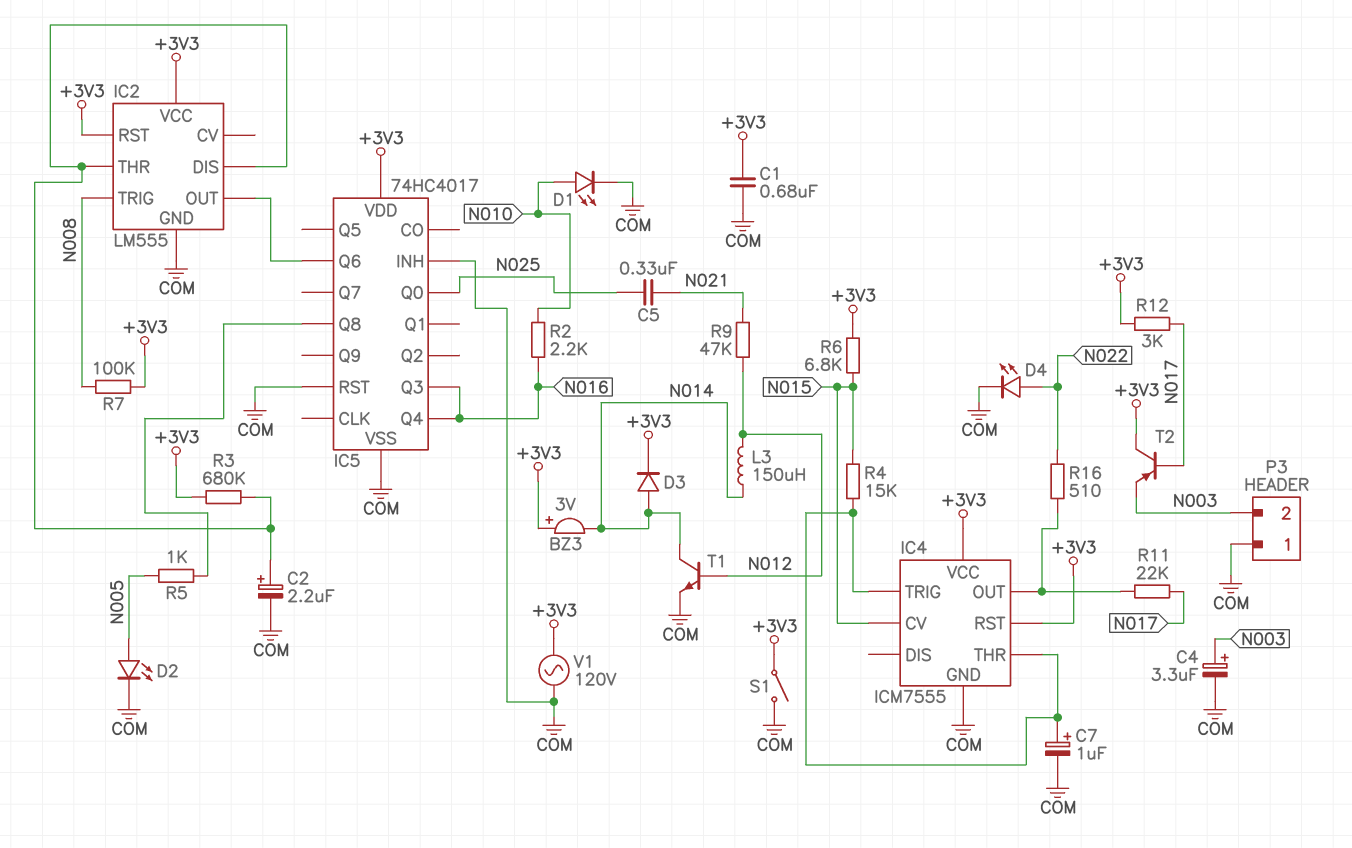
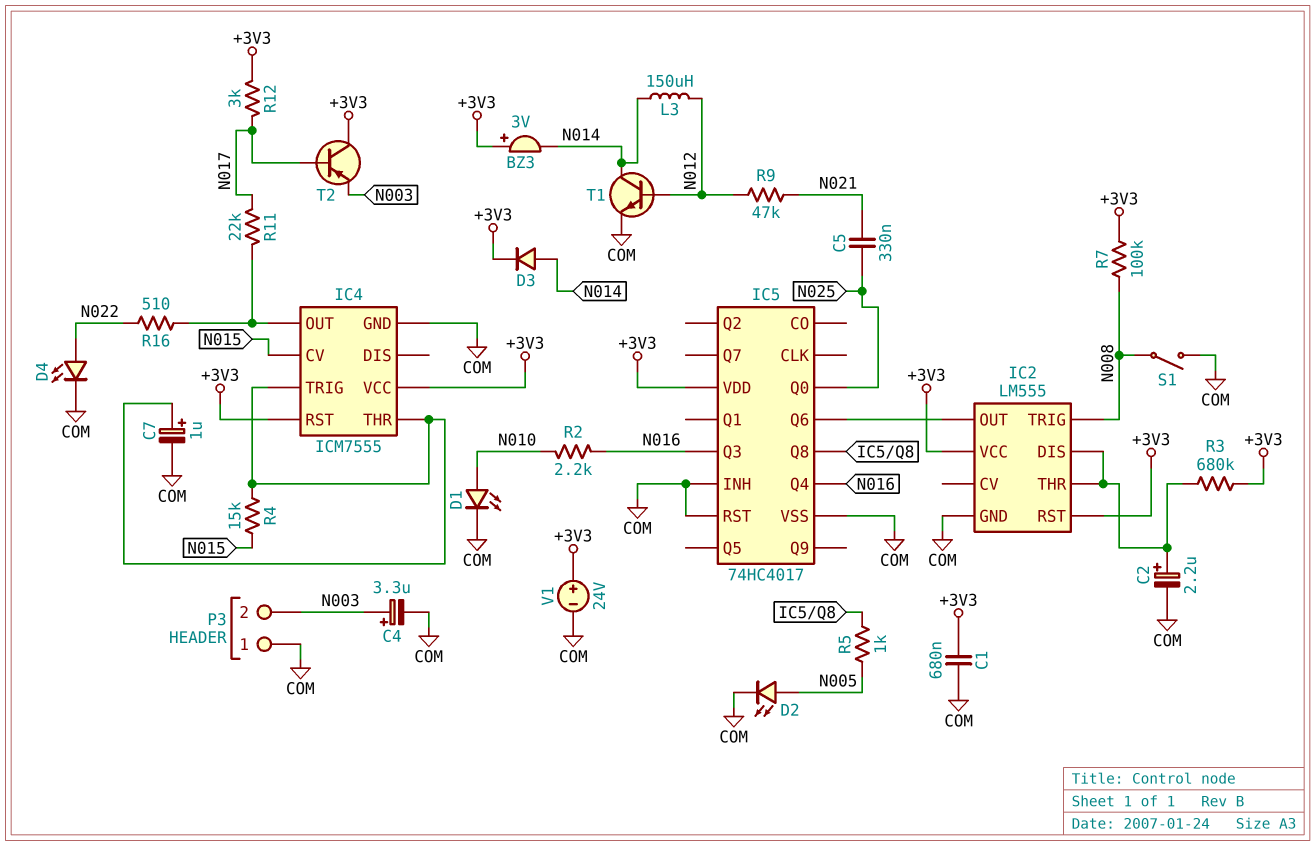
R6: 6.8k (+3V3, N015) -> none
S1: switch (+3V3, COM) -> switch (COM, N008)
V1: AC 120V (+3V3, COM) -> 24V (plus +3V3, minus COM)

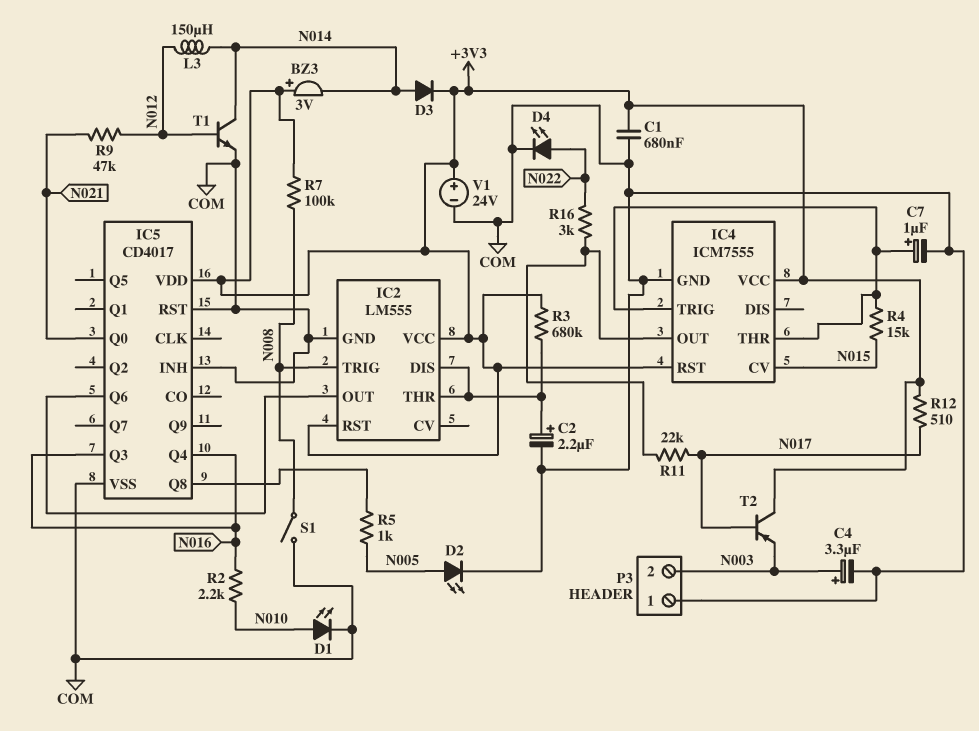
C5: 330nF (N021, N025) -> none
IC5: 74HC4017 -> CD4017
IC5 pin Q0: N025 -> N021
R12: 3k (+3V3, N017) -> 510 (+3V3, N017)
R16: 510 (IC4/OUT, N022) -> 3k (IC4/OUT, N022)

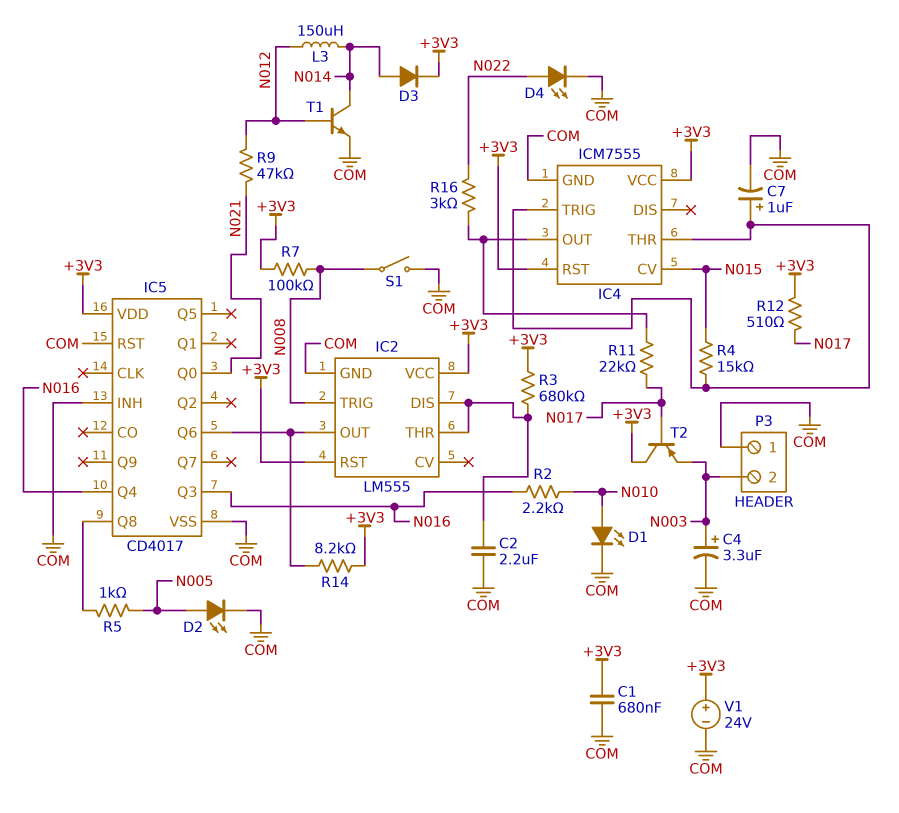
BZ3: buzzer 3V (plus +3V3, minus N014) -> none
C2: 2.2uF (plus IC2/DIS, minus COM) -> 2.2uF (COM, IC2/DIS)
R14: none -> 8.2k (+3V3, IC2/OUT)

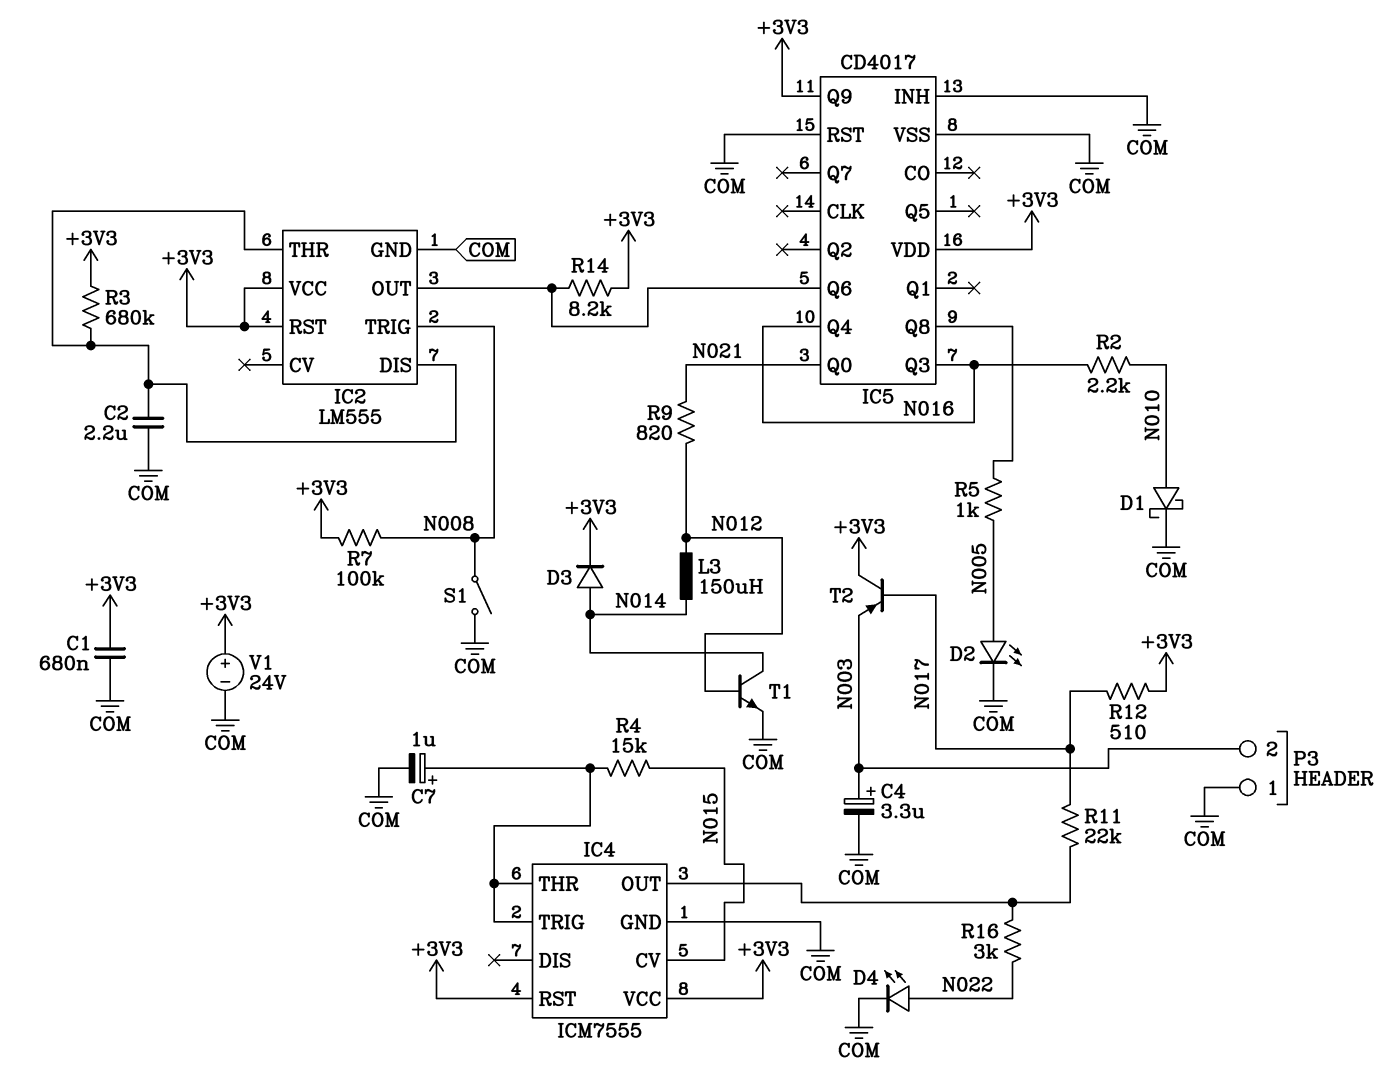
D1: LED (A N010, K COM) -> schottky (A N010, K COM)
IC5 pin Q9: none -> +3V3
R9: 47k (N012, N021) -> 820 (N012, N021)

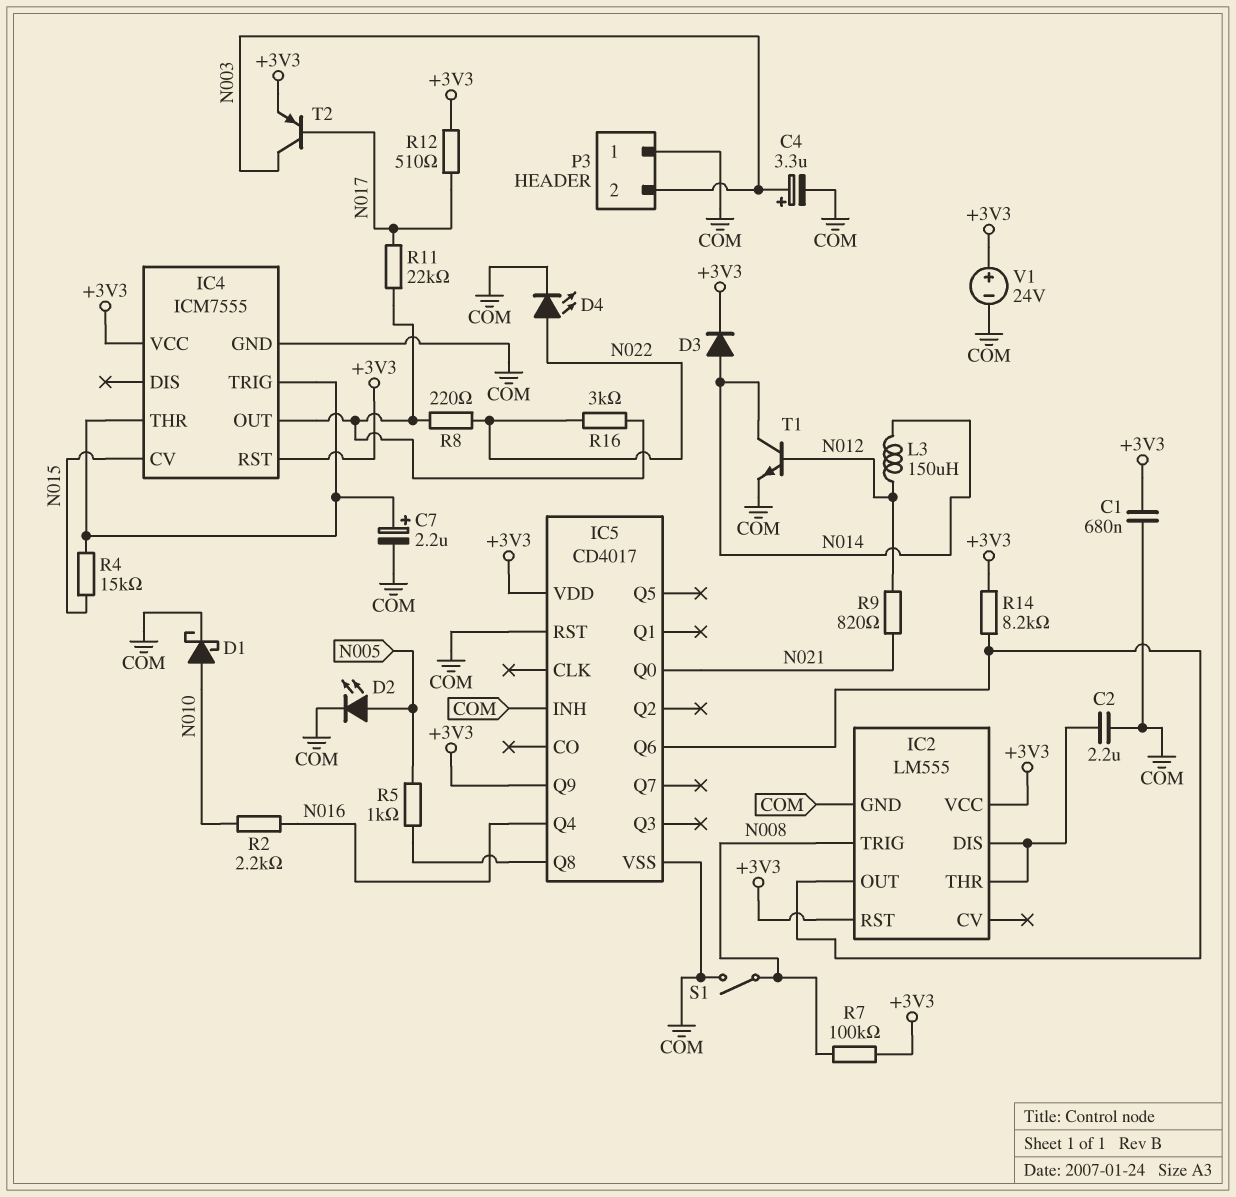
C7: 1uF (plus IC4/THR, minus COM) -> 2.2uF (plus IC4/THR, minus COM)
IC5 pin Q3: N016 -> none
R3: 680k (+3V3, IC2/DIS) -> none
R8: none -> 220 (IC4/OUT, N022)
T2: PNP (B N017, C +3V3, E N003) -> PNP (B N017, C N003, E +3V3)

